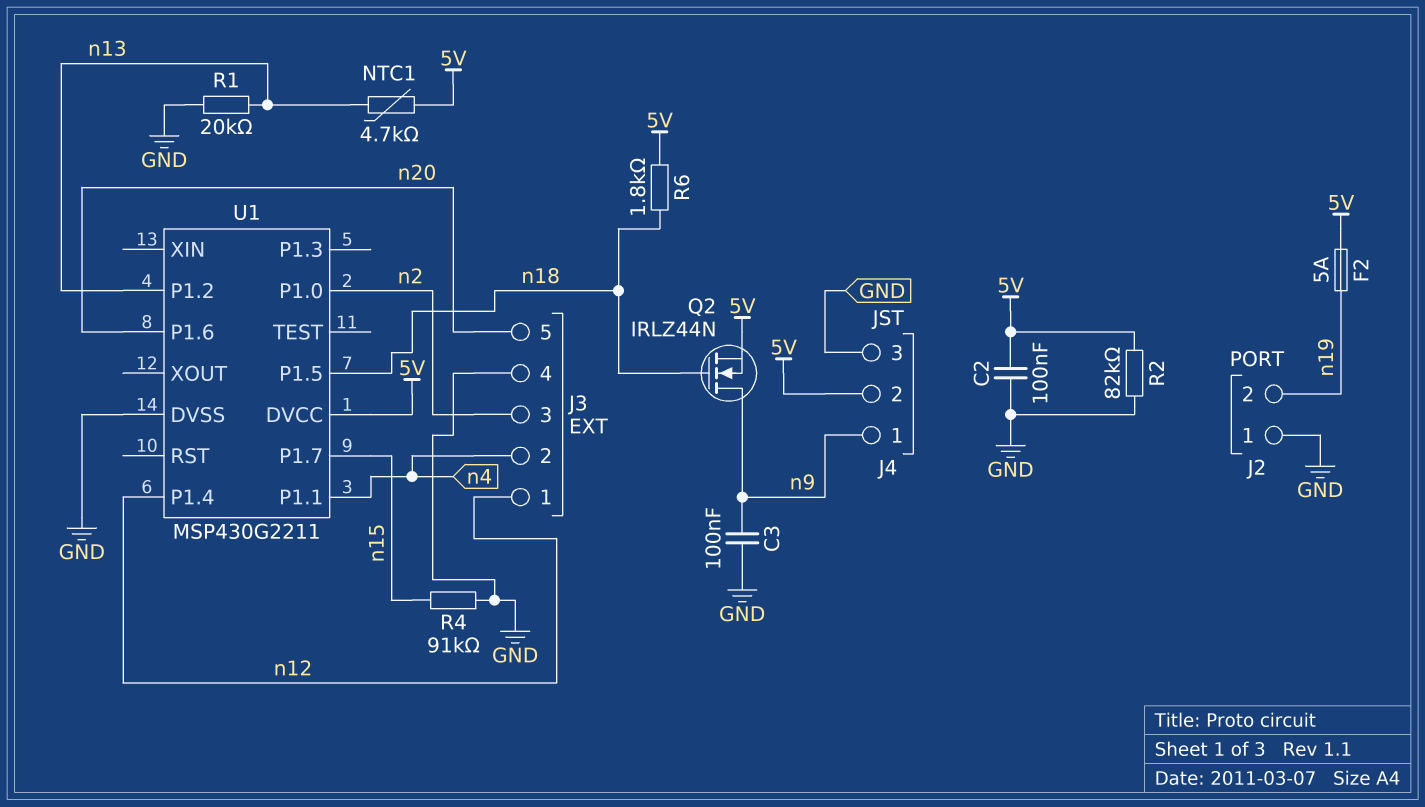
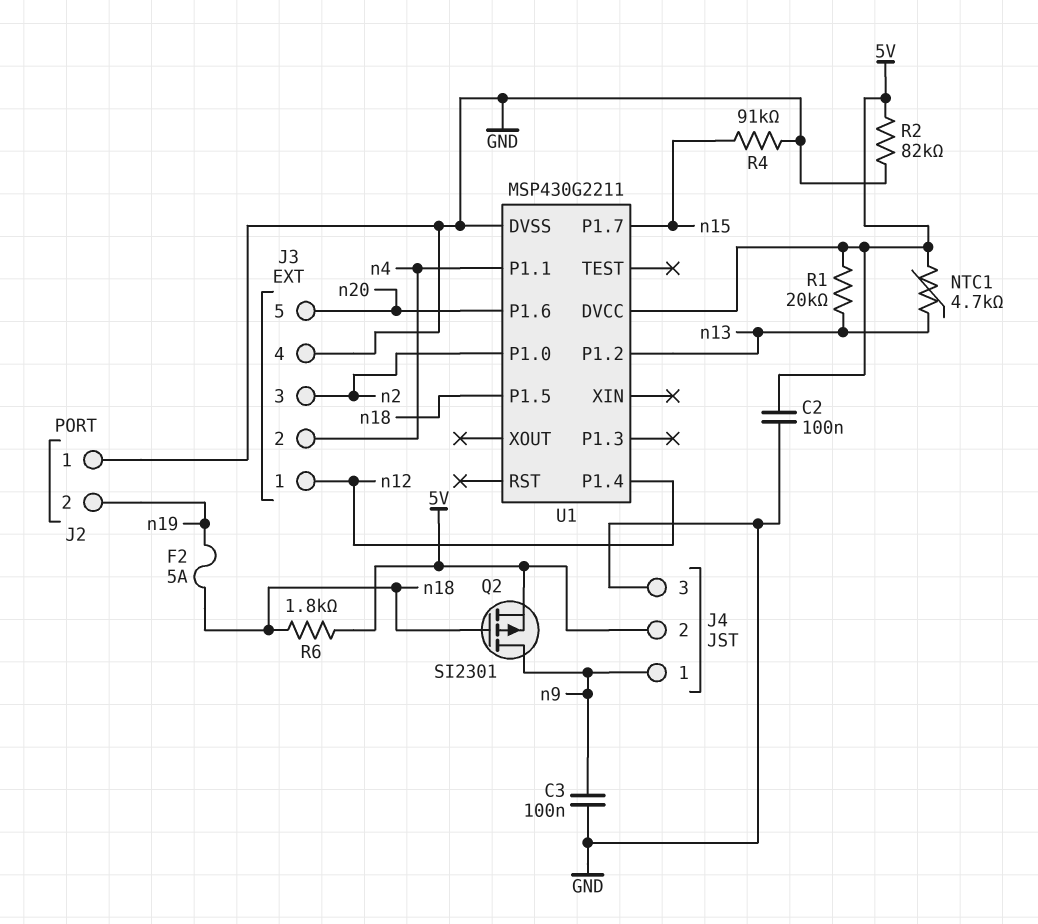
F2: 5A (5V, n19) -> 5A (n18, n19)
Q2: NMOS IRLZ44N (G n18, D n9, S 5V) -> PMOS SI2301 (G n18, D n9, S 5V)
R1: 20k (GND, n13) -> 20k (5V, n13)

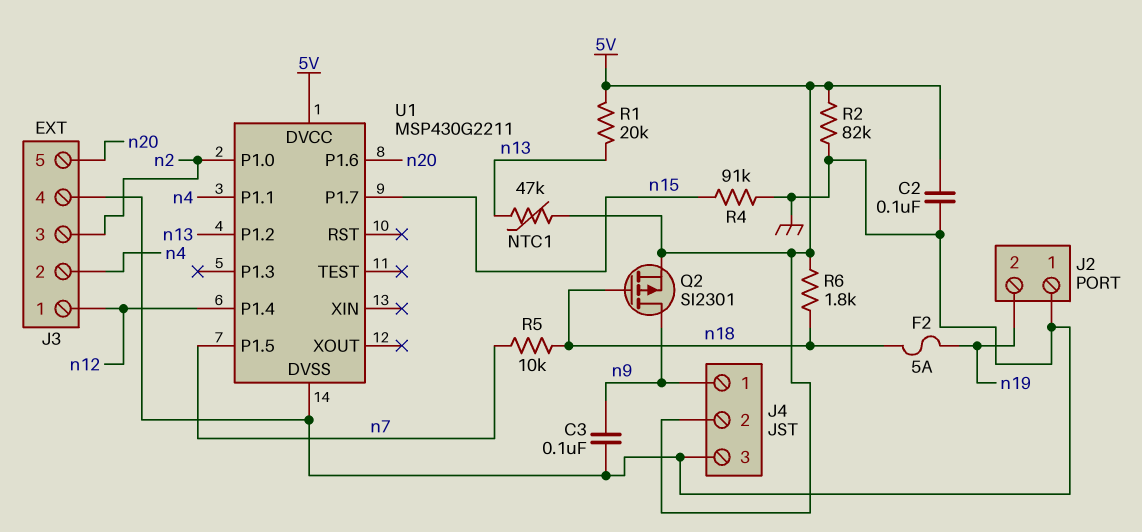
NTC1: 4.7k (5V, n13) -> 47k (5V, n13)
R5: none -> 10k (n7, n18)
U1 pin P1.5: n18 -> n7

